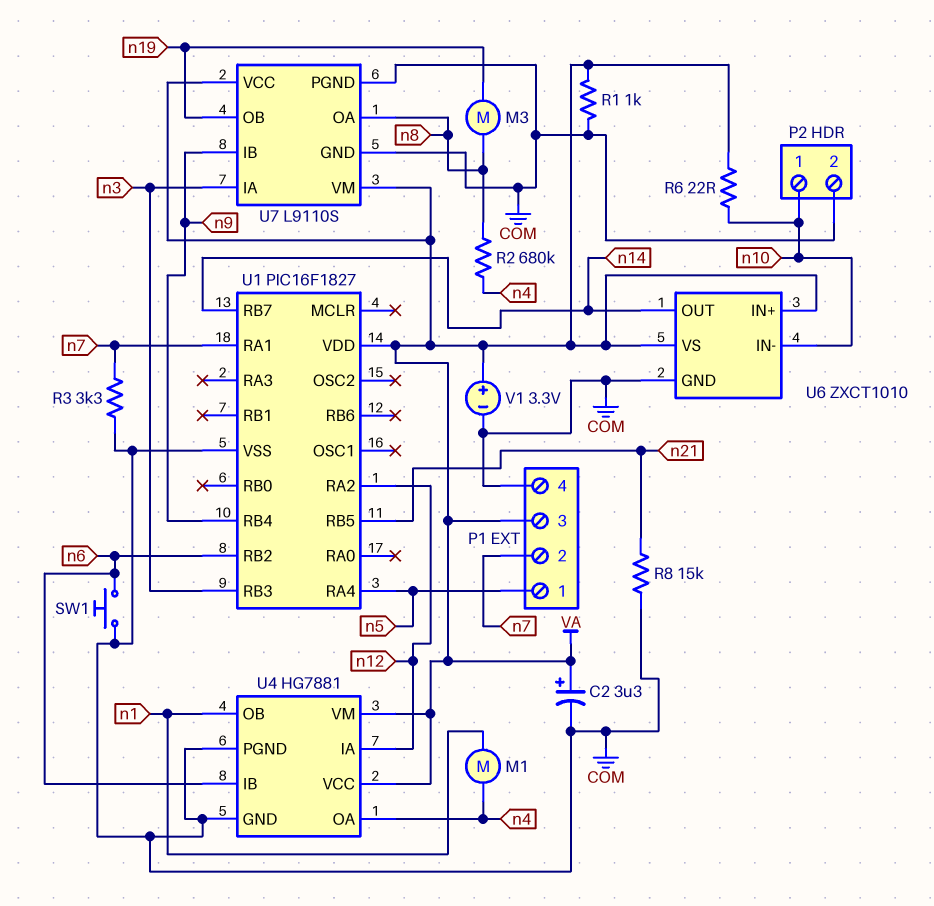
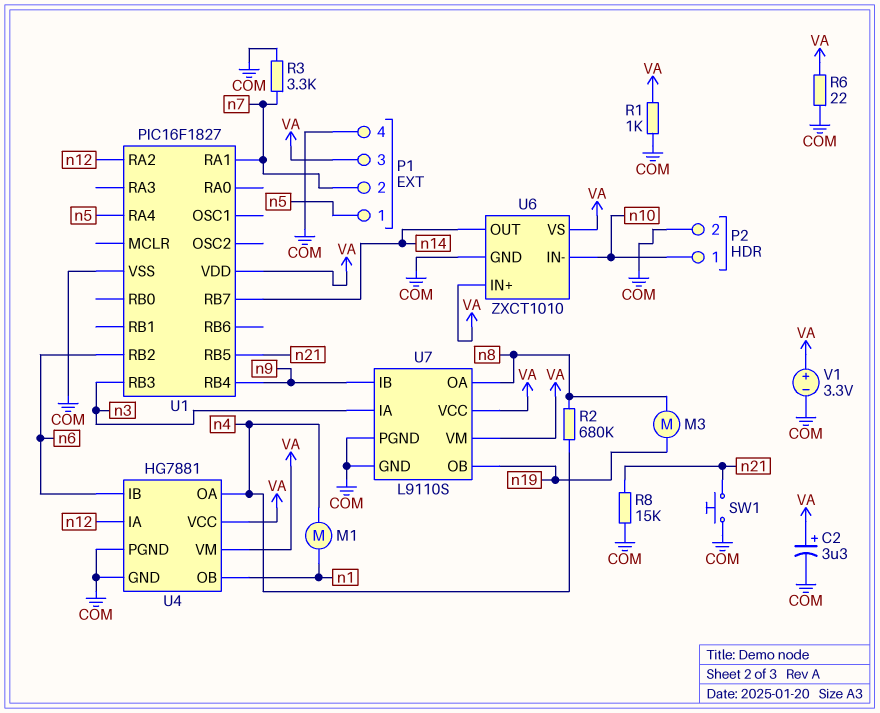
R6: 22 (VA, n10) -> 22 (COM, VA)
SW1: button (COM, n6) -> button (COM, n21)

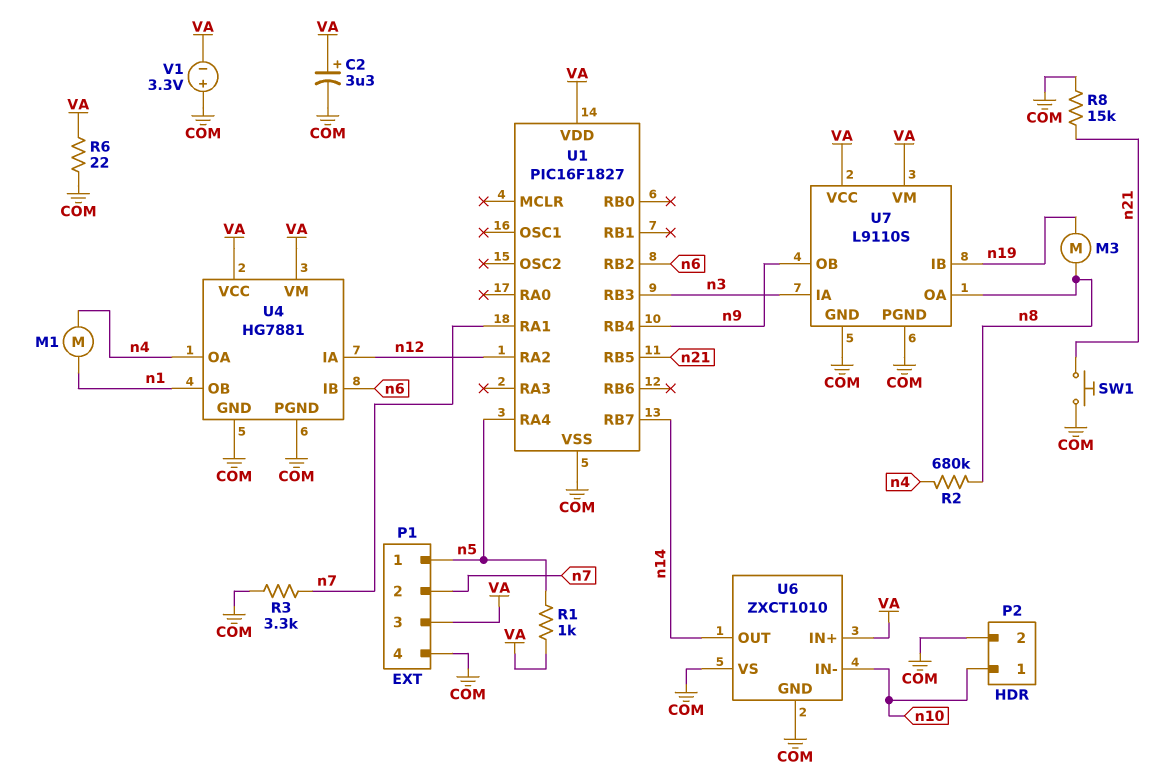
R1: 1k (COM, VA) -> 1k (VA, n5)
U6 pin VS: VA -> COM
U7 pin IB: n9 -> n19
U7 pin OB: n19 -> n9
V1: 3.3V (plus VA, minus COM) -> 3.3V (plus COM, minus VA)

